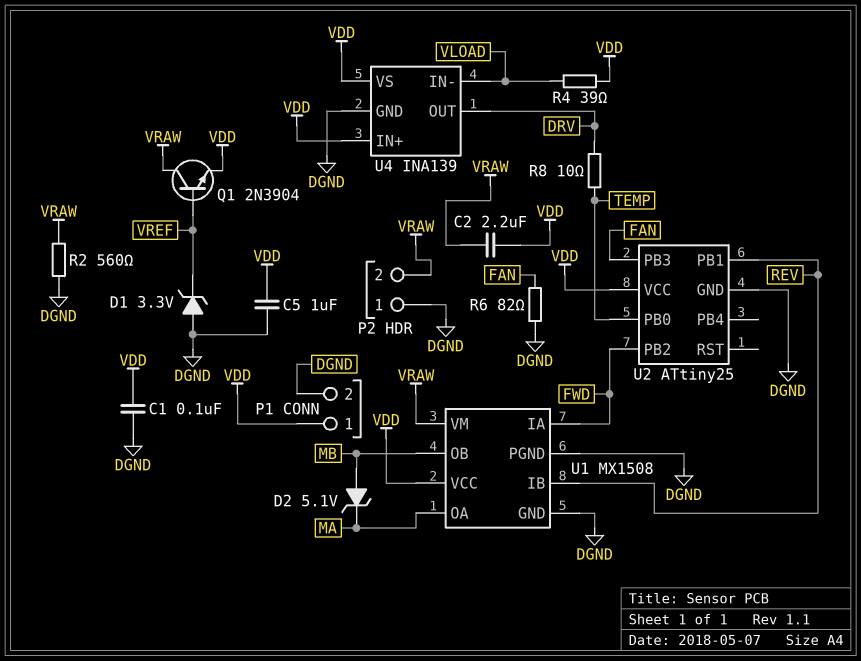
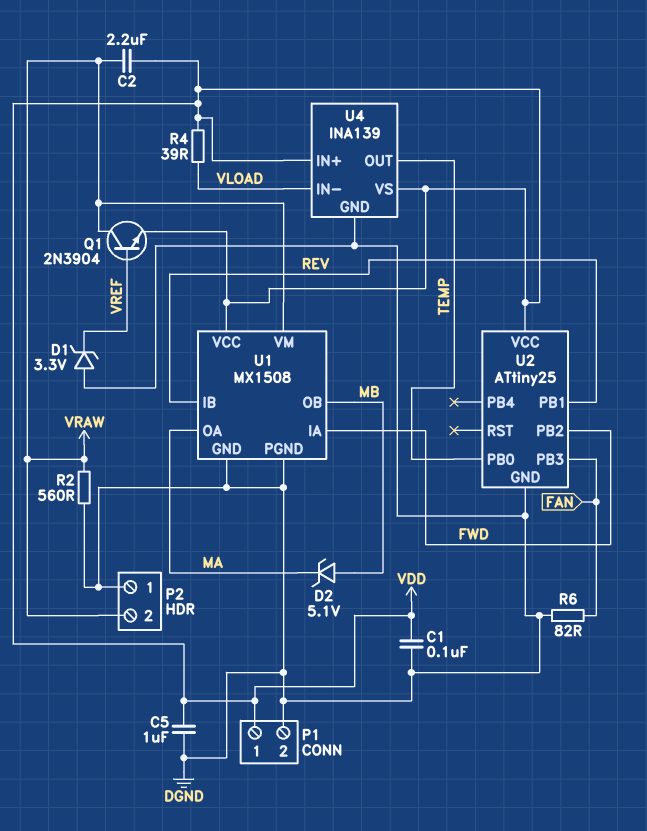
R8: 10 (DRV, TEMP) -> none
U4 pin OUT: DRV -> TEMP

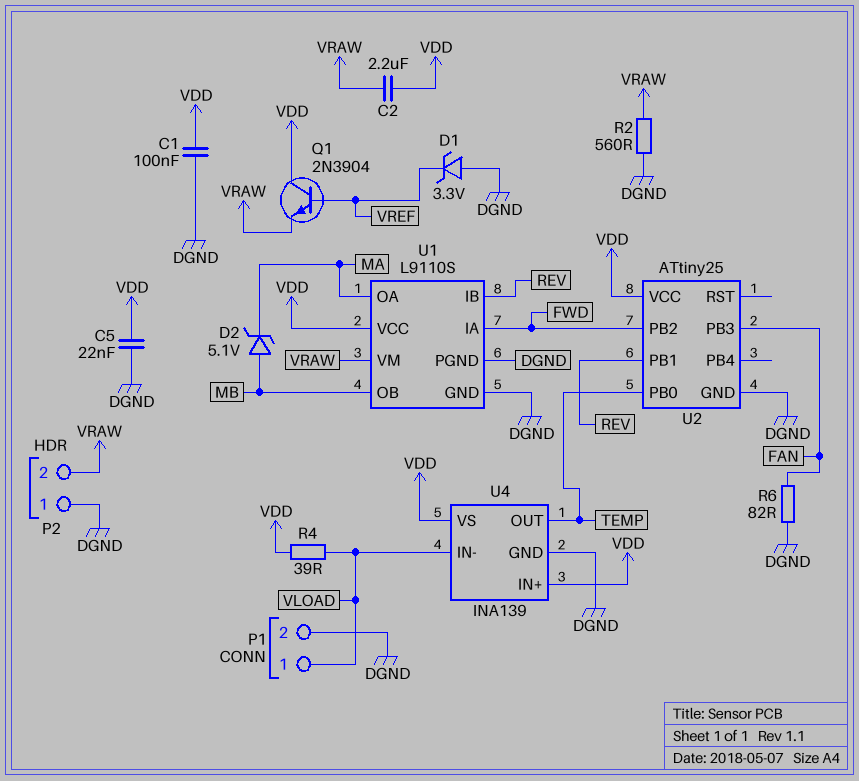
C5: 1uF (DGND, VDD) -> 22nF (DGND, VDD)
P1 pin 1: VDD -> VLOAD
Q1: NPN 2N3904 (B VREF, C VRAW, E VDD) -> NPN 2N3904 (B VREF, C VDD, E VRAW)
U1: MX1508 -> L9110S

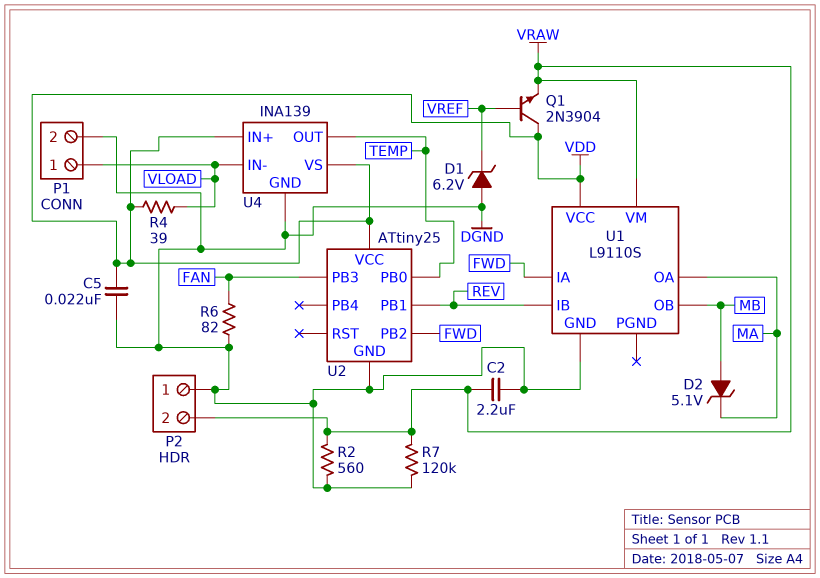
C1: 100nF (DGND, VDD) -> none
C2: 2.2uF (VDD, VRAW) -> 2.2uF (DGND, VRAW)
D1: zener 3.3V (A DGND, K VREF) -> zener 6.2V (A DGND, K VREF)
R7: none -> 120k (DGND, VRAW)
U1 pin PGND: DGND -> none

